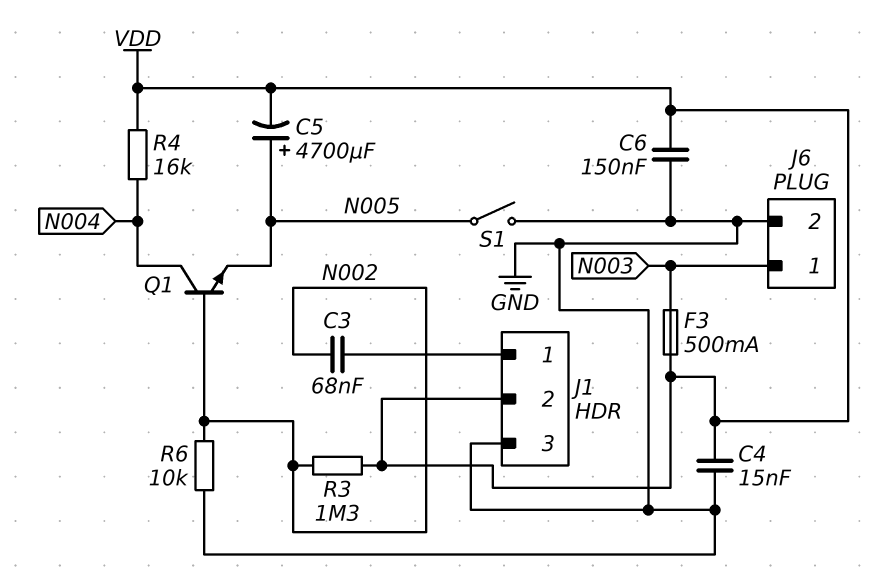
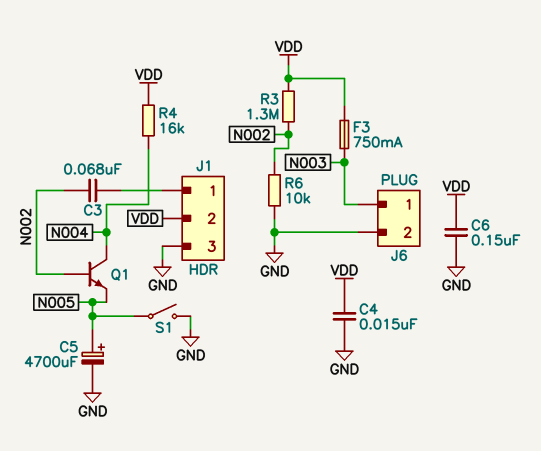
C5: 4700uF (plus N005, minus VDD) -> 4700uF (plus N005, minus GND)
F3: 500mA (N003, VDD) -> 750mA (N003, VDD)

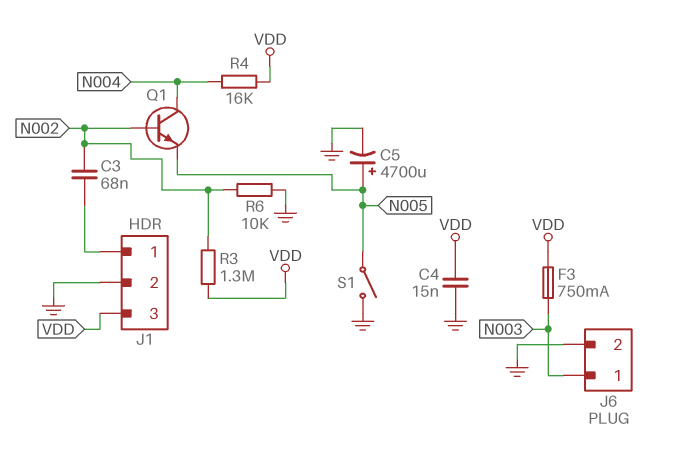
C6: 150nF (GND, VDD) -> none
J1 pin 2: VDD -> GND
J1 pin 3: GND -> VDD

